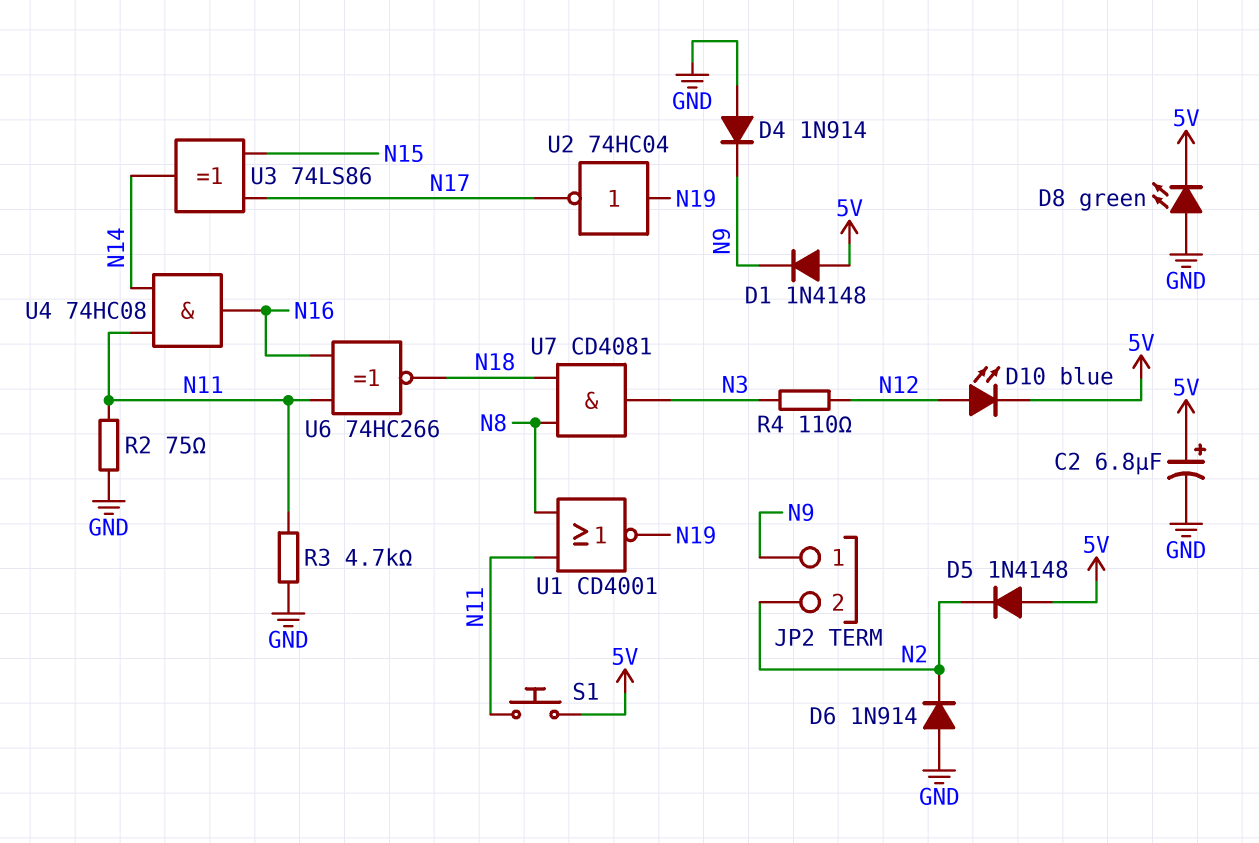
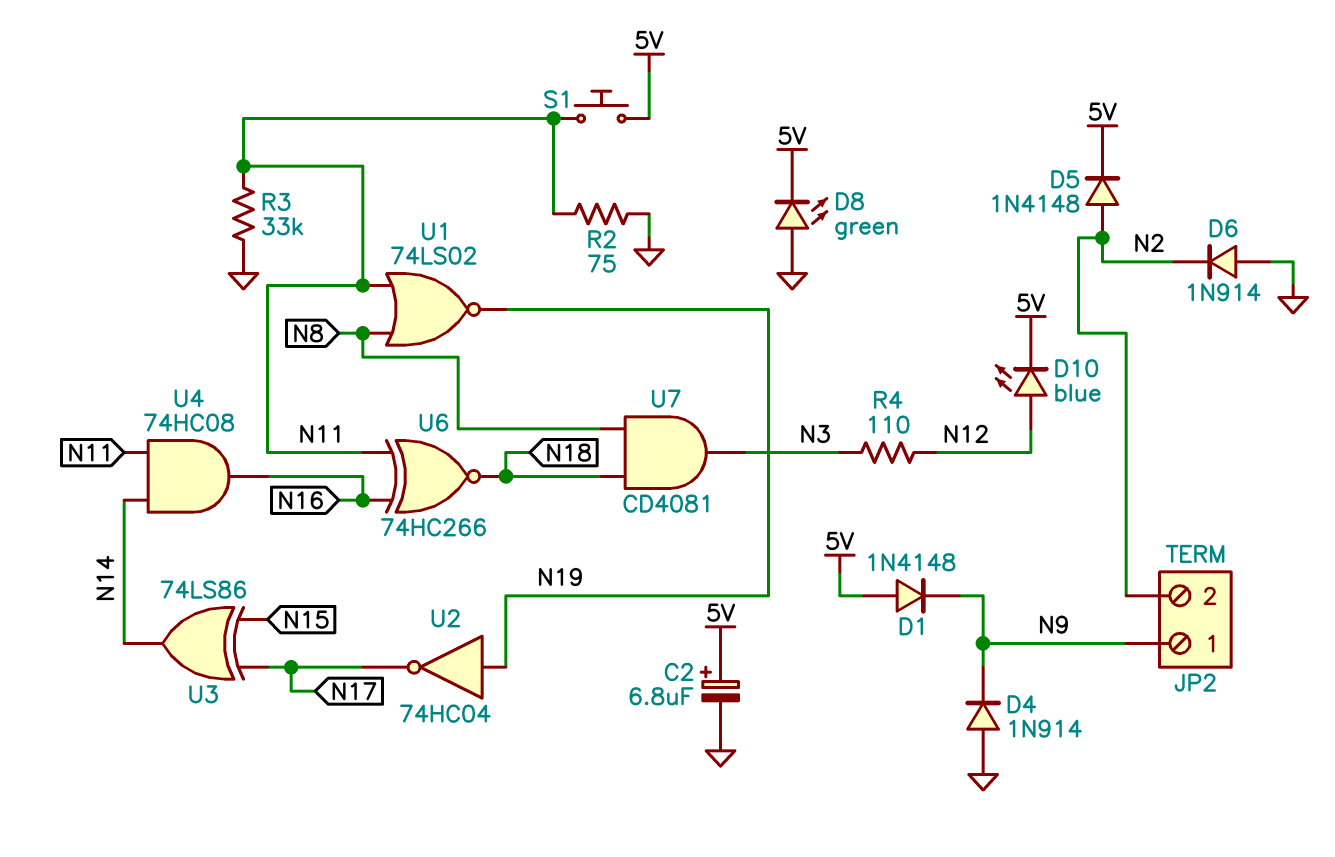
D5: diode 1N4148 (A 5V, K N2) -> diode 1N4148 (A N2, K 5V)
R3: 4.7k (GND, N11) -> 33k (GND, N11)
U1: NOR CD4001 (in N8, in N11, out N19) -> NOR 74LS02 (in N8, in N11, out N19)

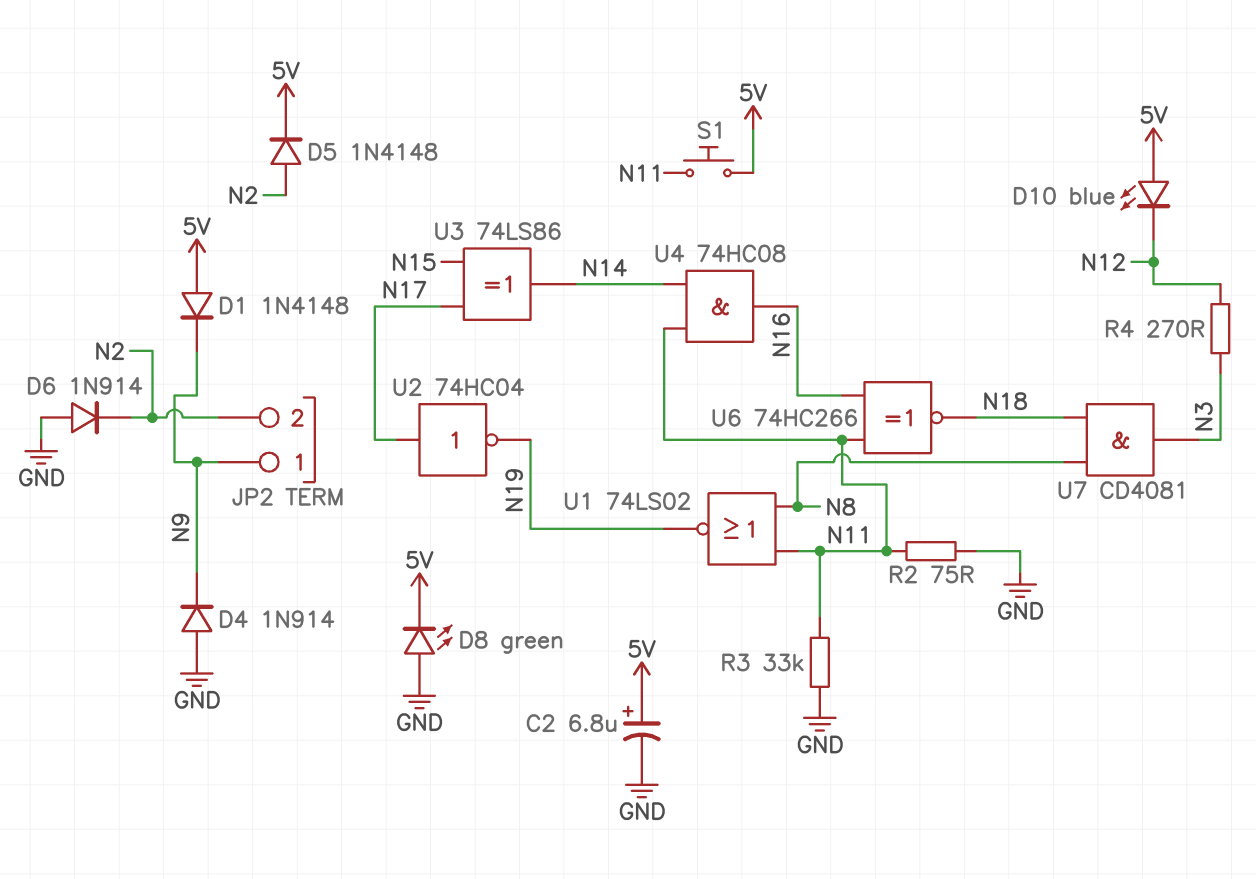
D10: LED blue (A N12, K 5V) -> LED blue (A 5V, K N12)
R4: 110 (N3, N12) -> 270 (N3, N12)
U2: NOT 74HC04 (in N19, out N17) -> NOT 74HC04 (in N17, out N19)

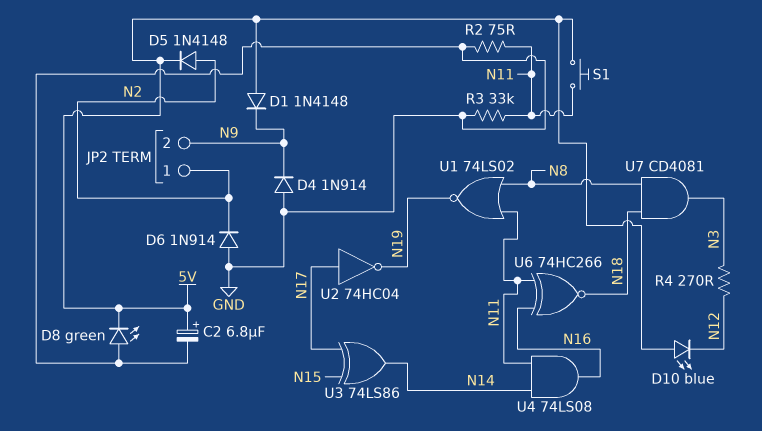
JP2 pin 1: N9 -> N2
JP2 pin 2: N2 -> N9
U4: AND 74HC08 (in N11, in N14, out N16) -> AND 74LS08 (in N11, in N14, out N16)

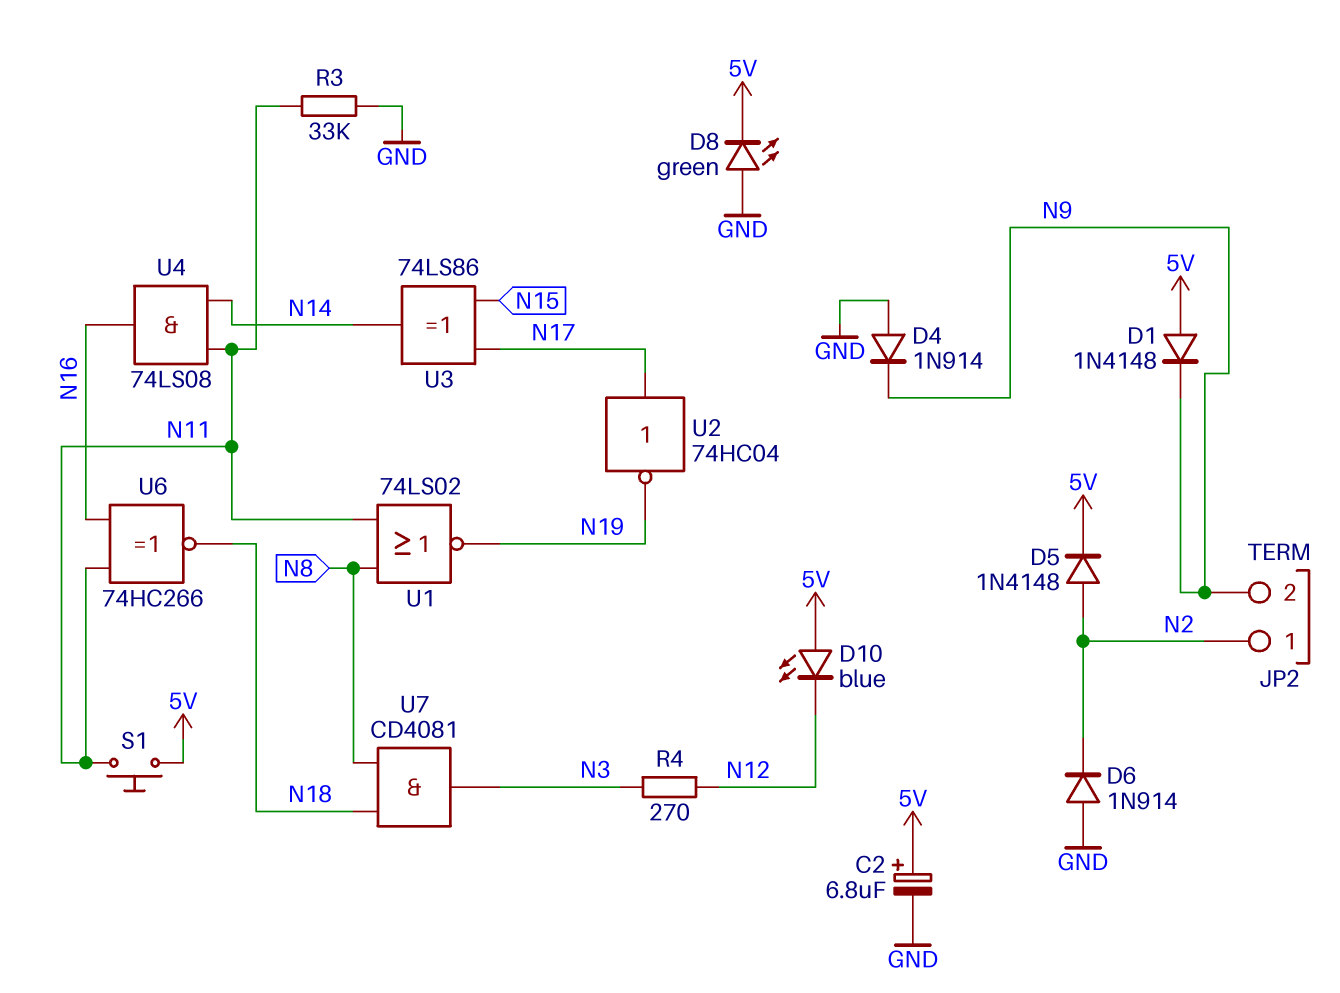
R2: 75 (GND, N11) -> none

